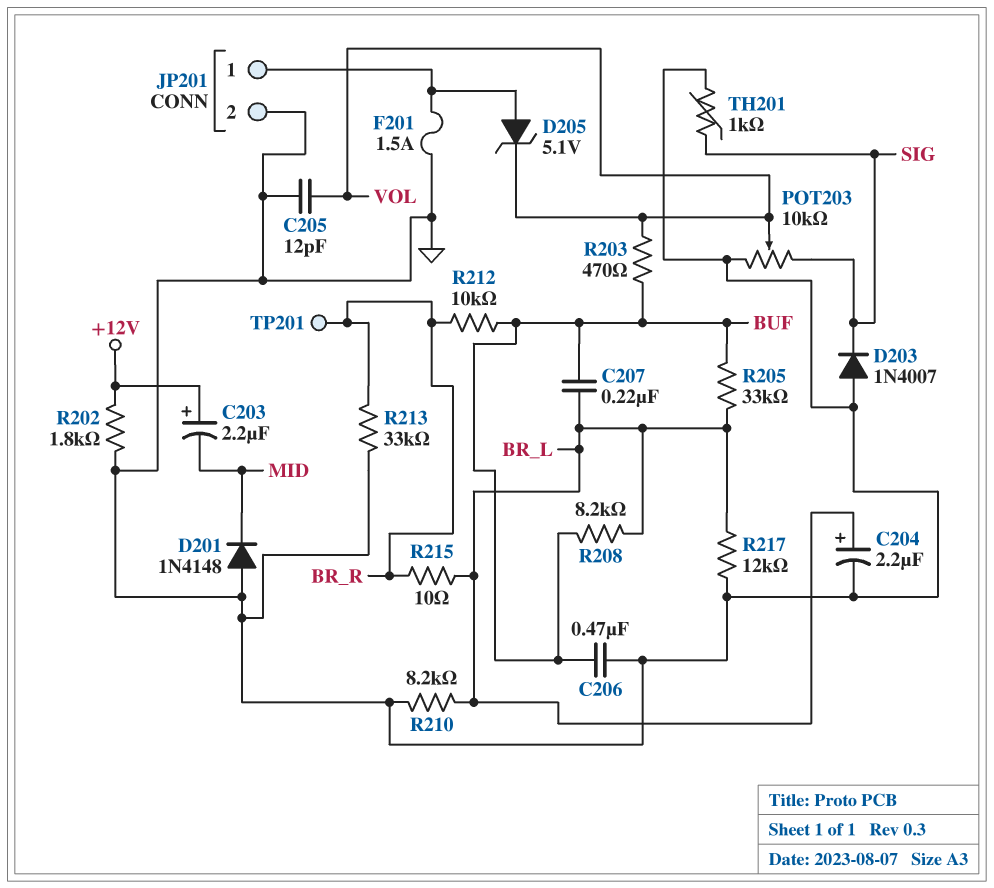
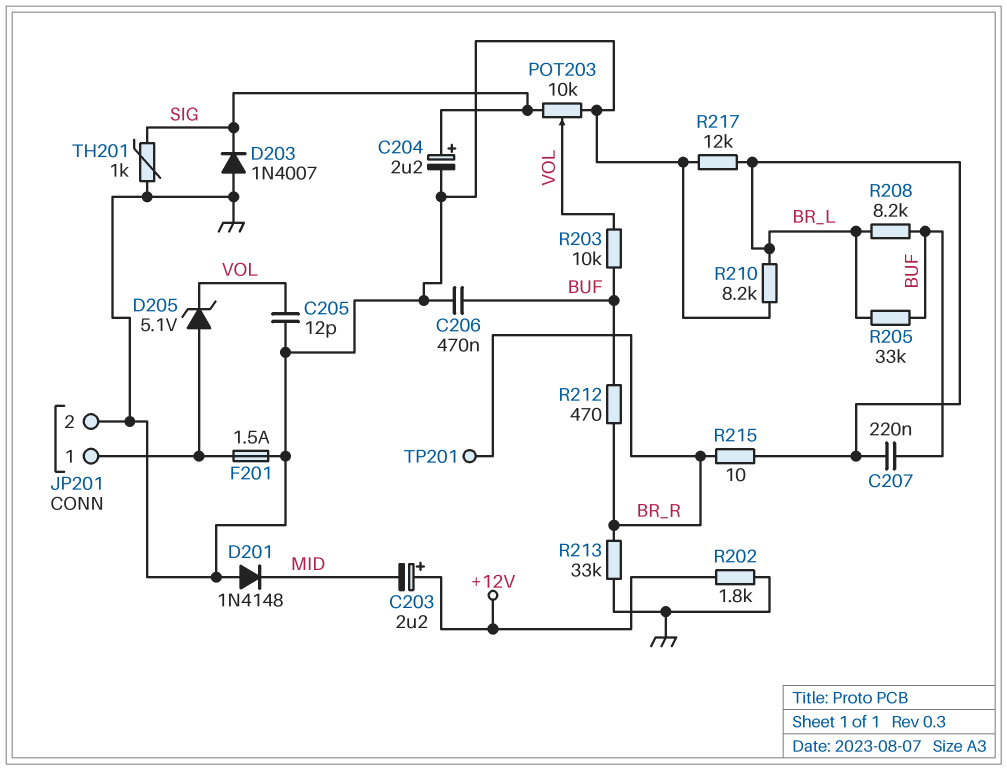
C204: 2.2uF (plus BR_L, minus GND) -> 2.2uF (plus SIG, minus GND)
R203: 470 (BUF, VOL) -> 10k (BUF, VOL)
R212: 10k (BR_R, BUF) -> 470 (BR_R, BUF)

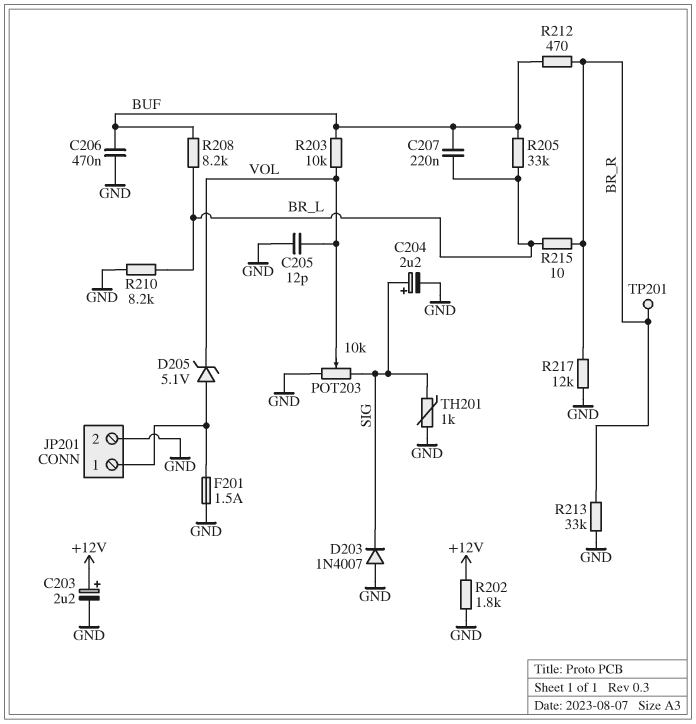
C203: 2.2uF (plus +12V, minus MID) -> 2.2uF (plus +12V, minus GND)
D201: diode 1N4148 (A GND, K MID) -> none
R217: 12k (BR_L, GND) -> 12k (BR_R, GND)

